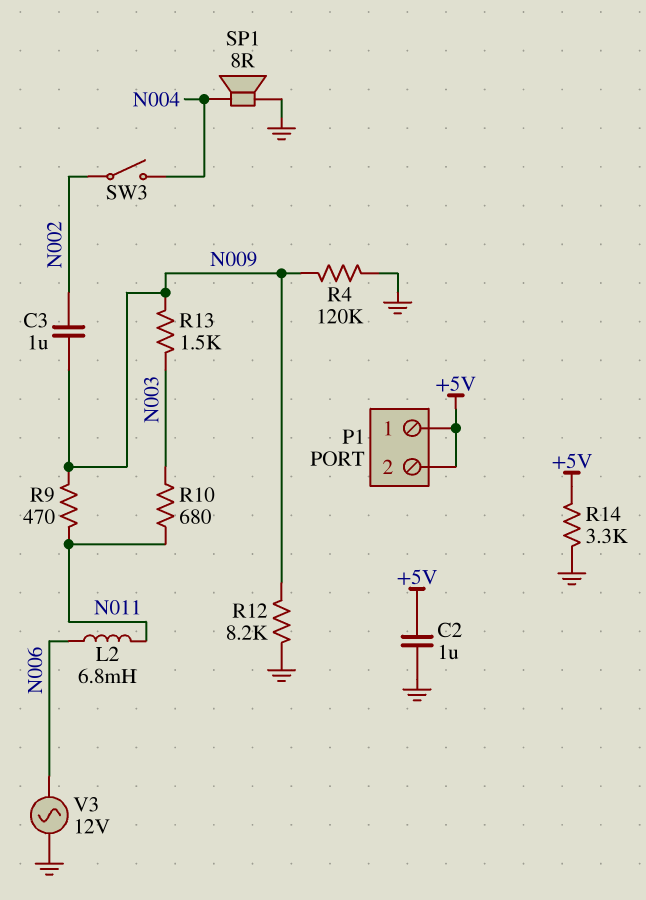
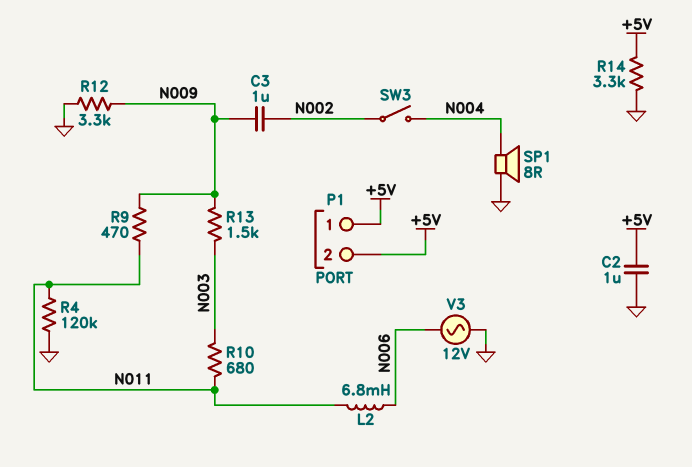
R4: 120k (GND, N009) -> 120k (GND, N011)
R12: 8.2k (GND, N009) -> 3.3k (GND, N009)

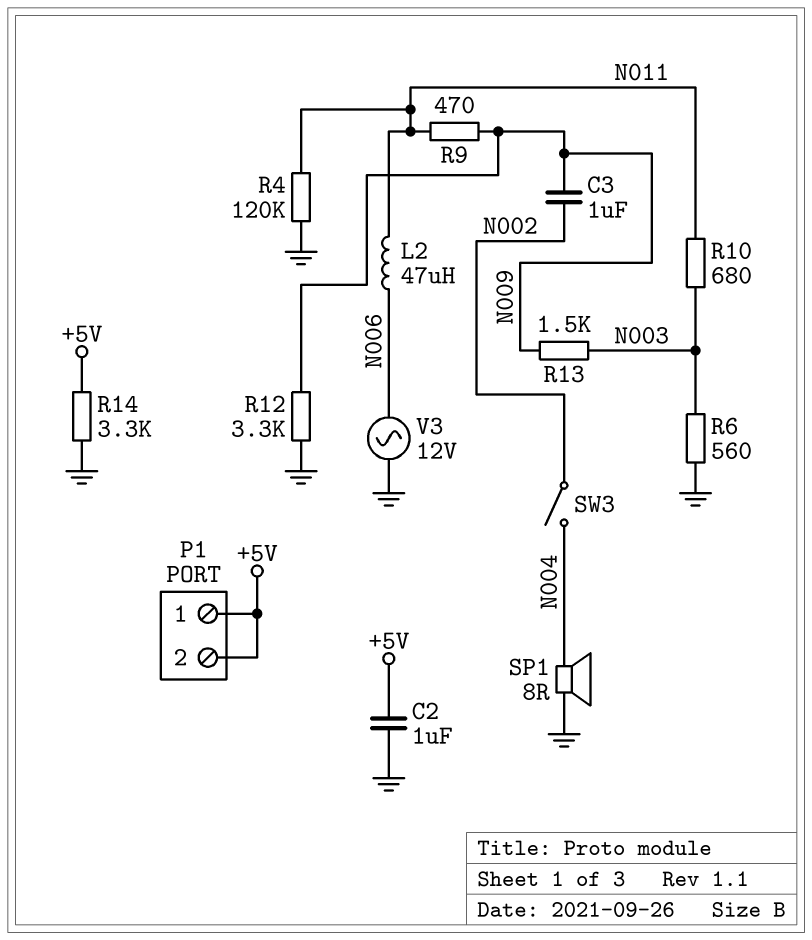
L2: 6.8mH (N006, N011) -> 47uH (N006, N011)
R6: none -> 560 (GND, N003)

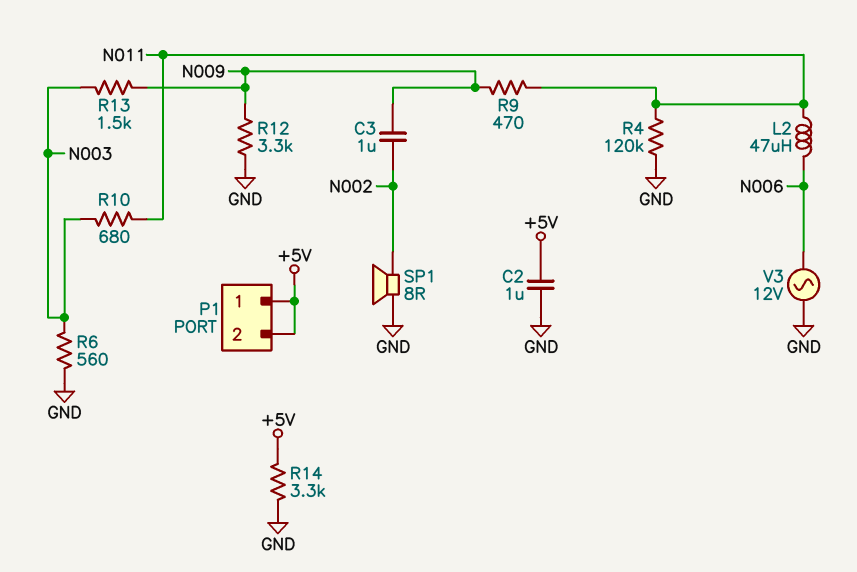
SP1: speaker 8R (GND, N004) -> speaker 8R (GND, N002)
SW3: switch (N002, N004) -> none

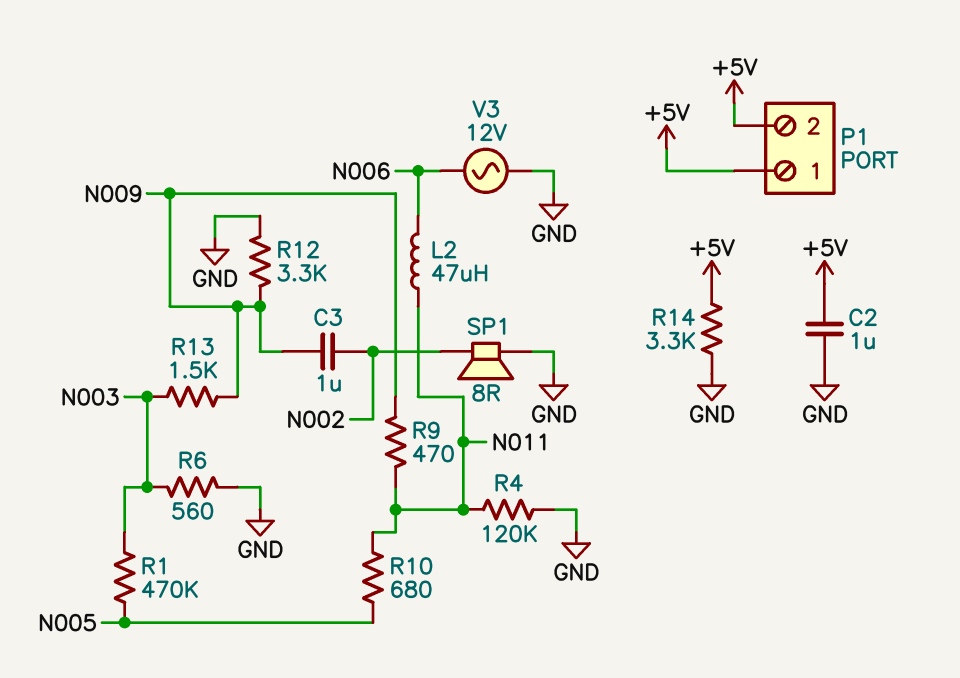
R1: none -> 470k (N003, N005)
R10: 680 (N003, N011) -> 680 (N005, N011)

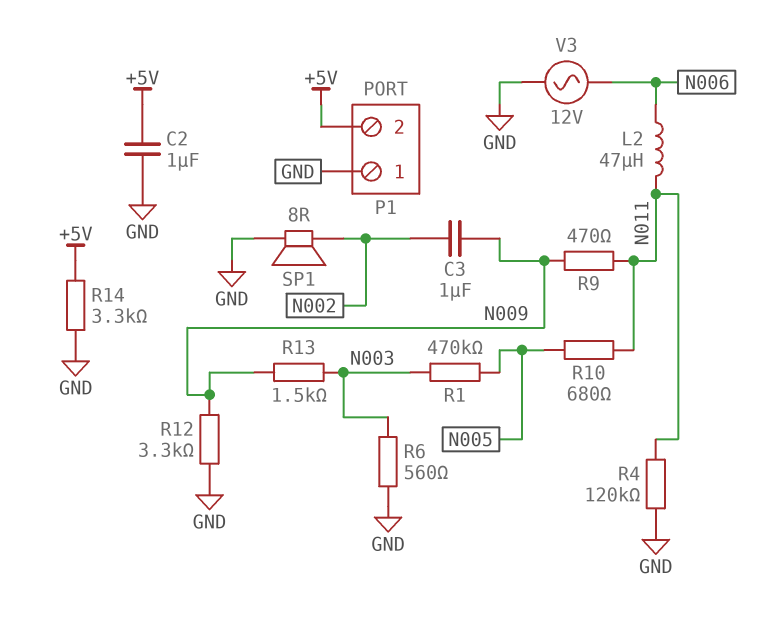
P1 pin 1: +5V -> GND

